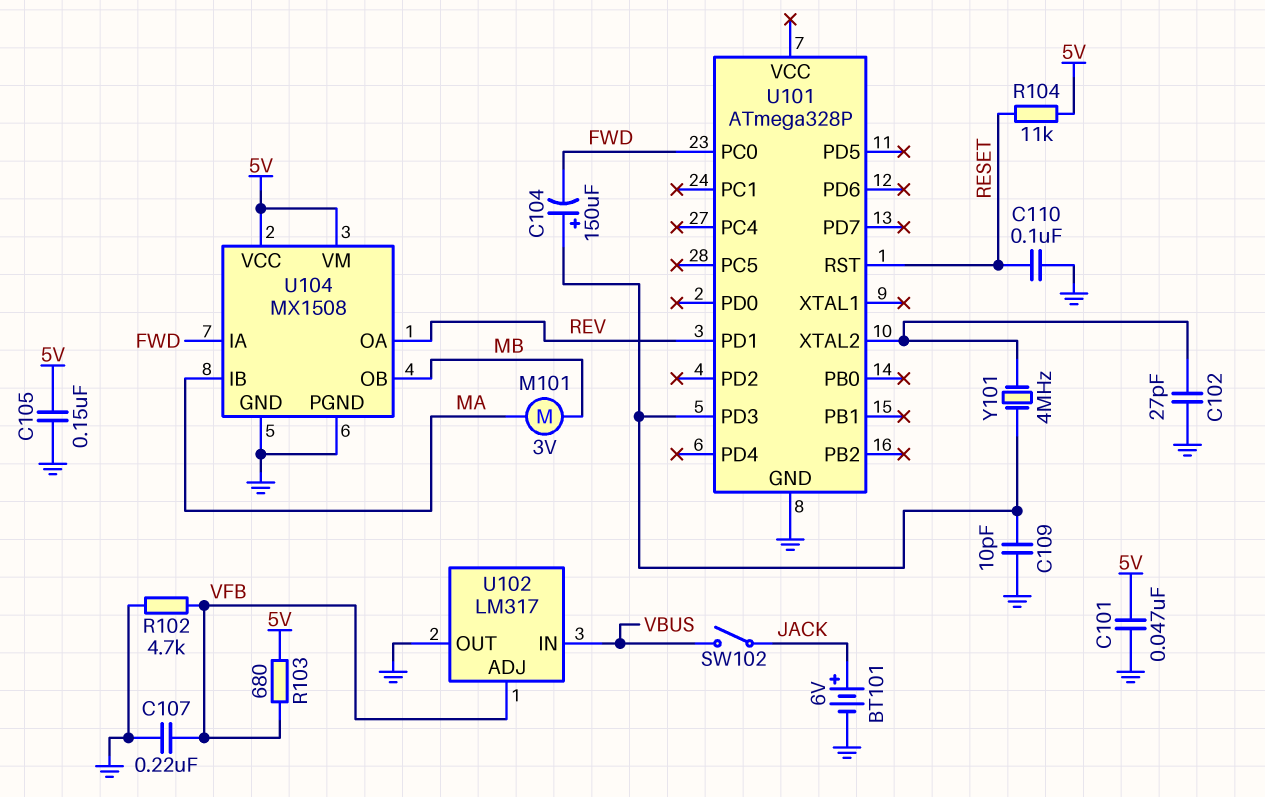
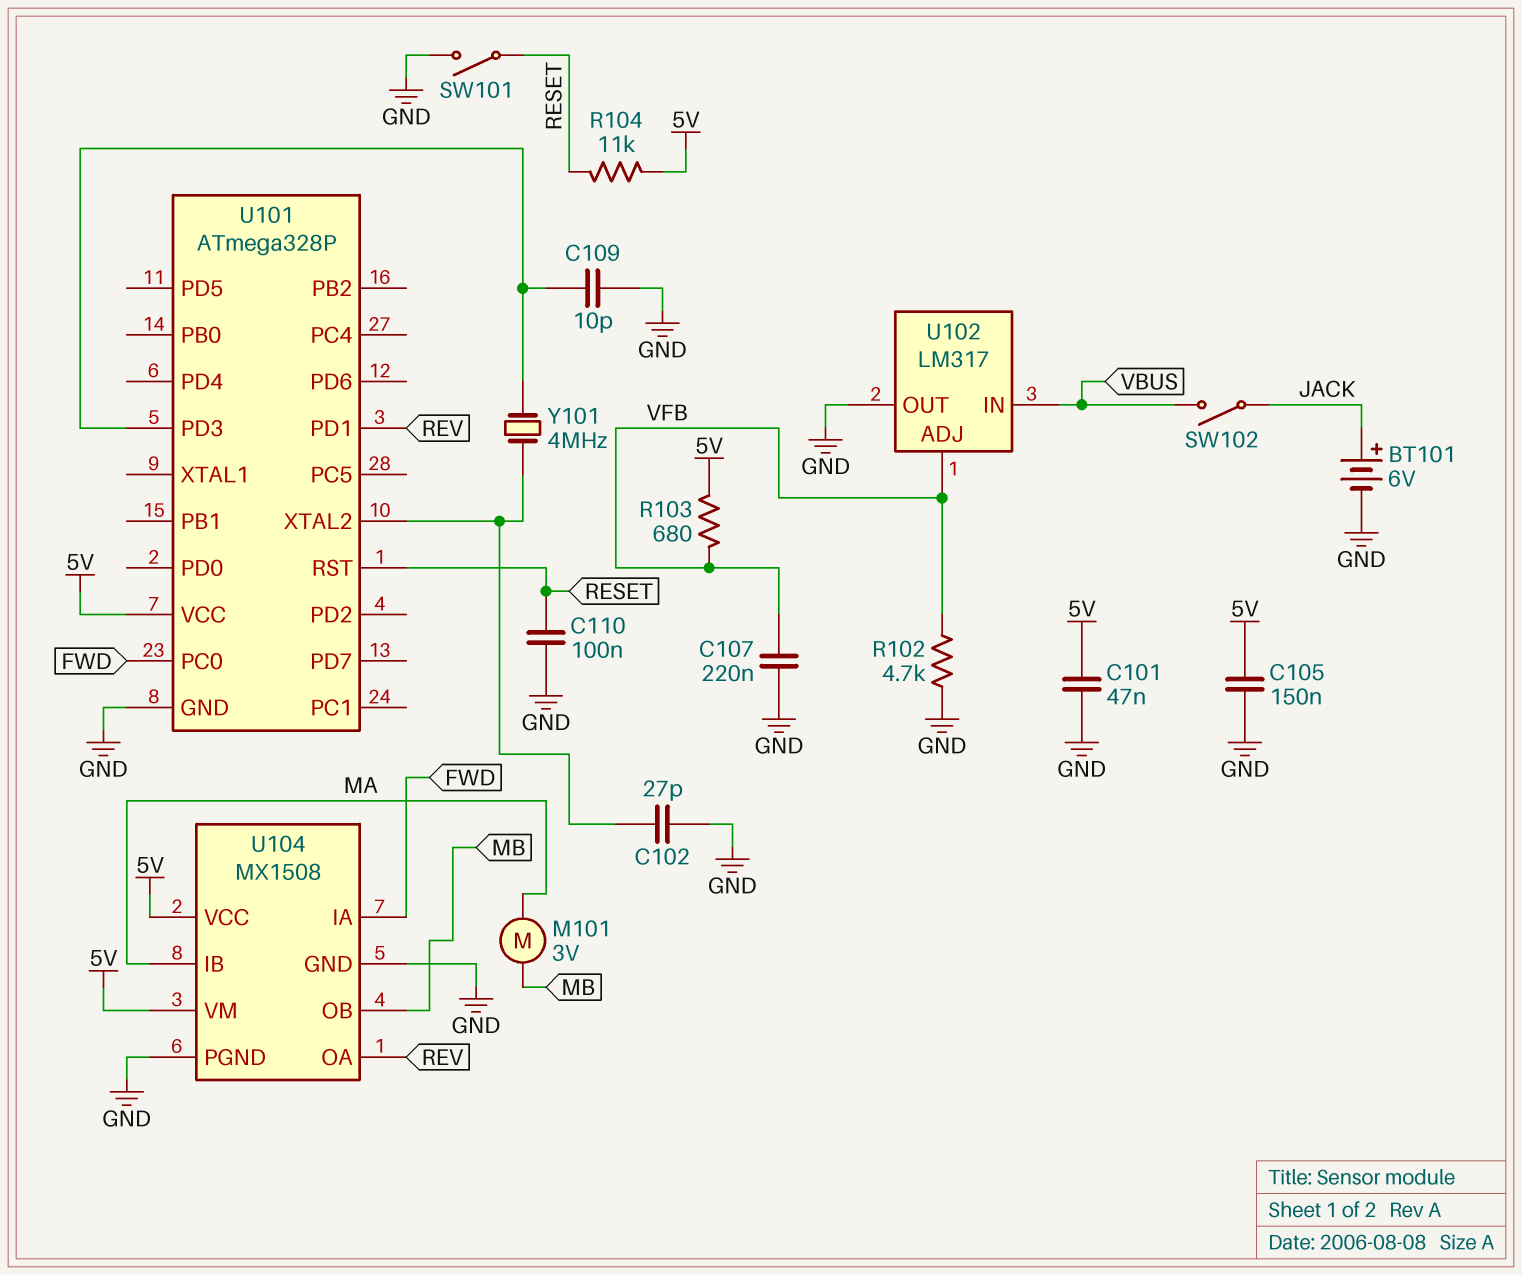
C104: 150uF (plus U101/PD3, minus FWD) -> none
SW101: none -> switch (GND, RESET)
U101 pin VCC: none -> 5V

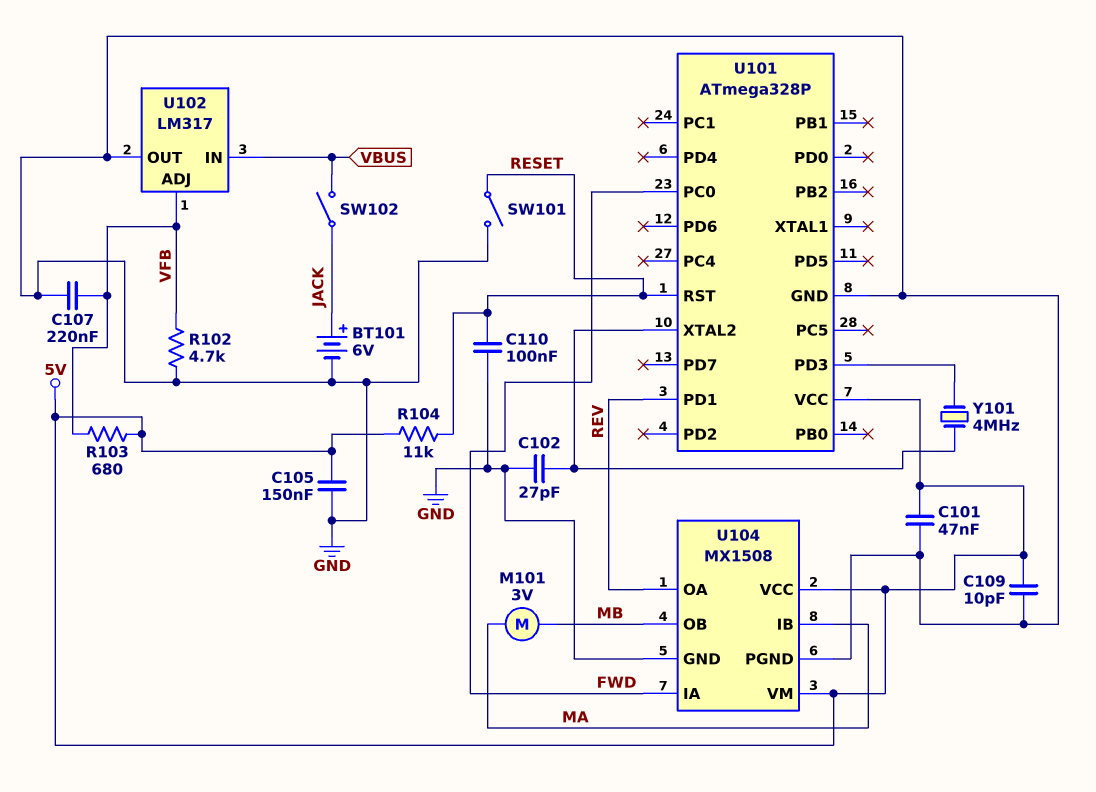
C109: 10pF (GND, U101/PD3) -> 10pF (5V, GND)

